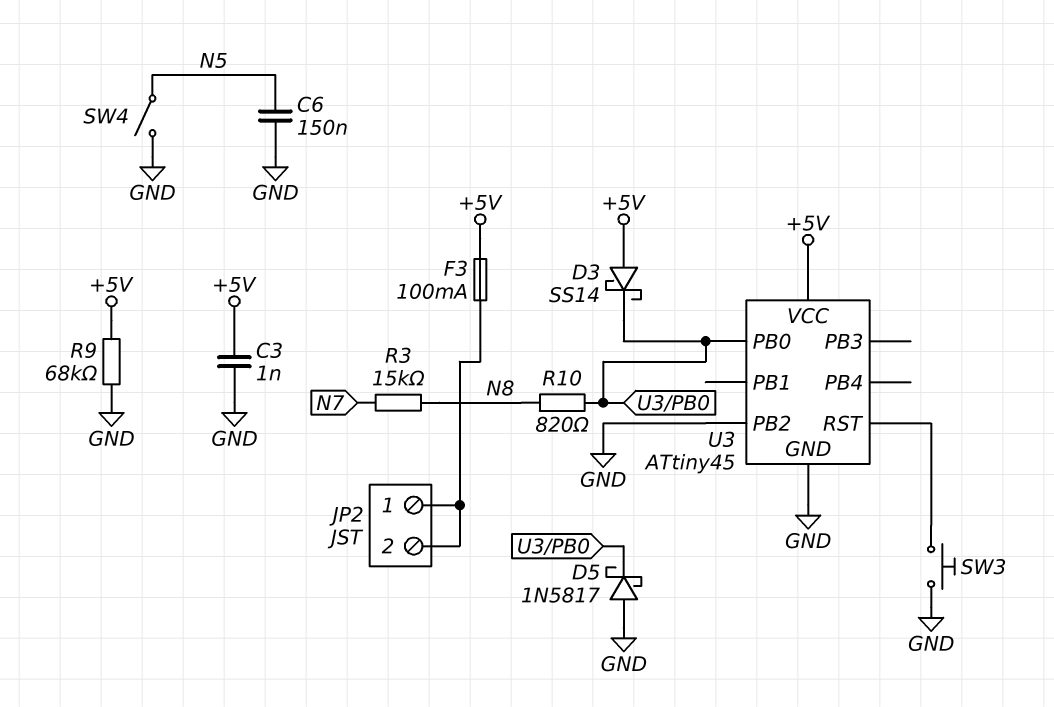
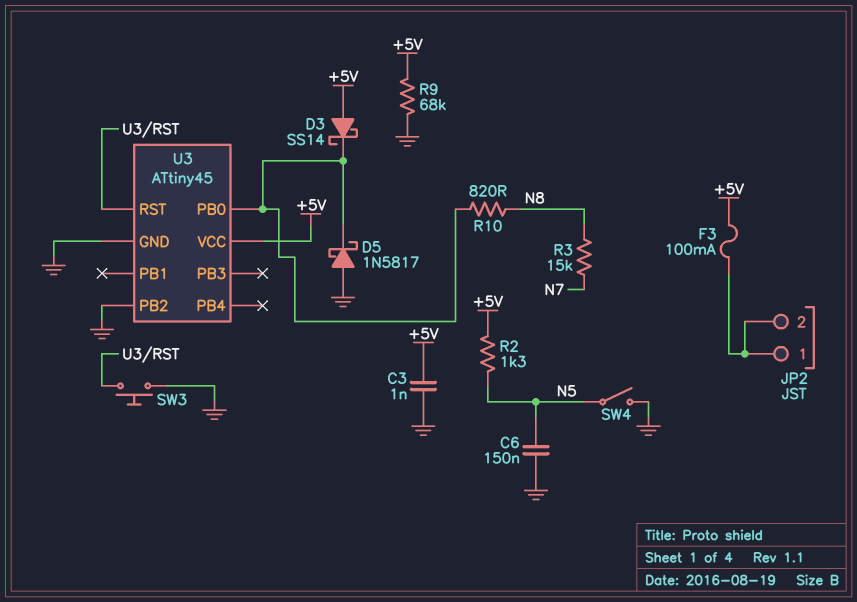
R2: none -> 1.3k (+5V, N5)

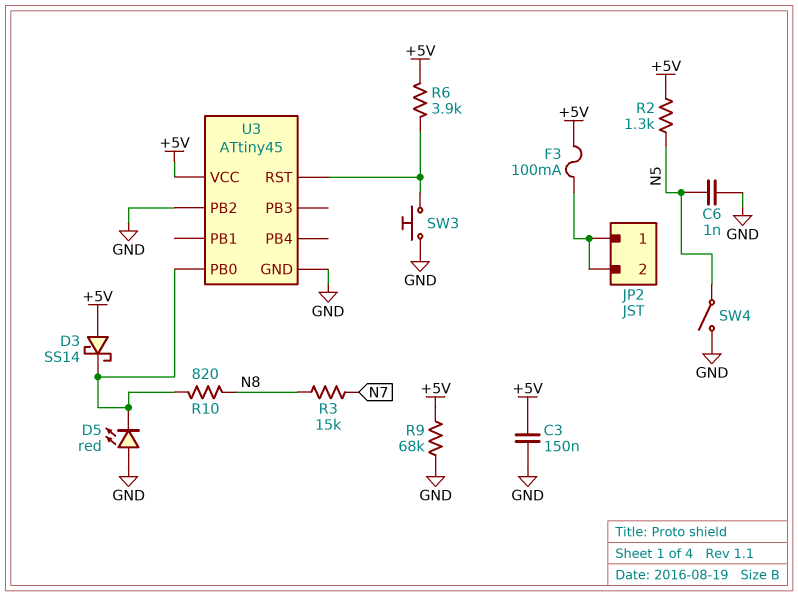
C3: 1nF (+5V, GND) -> 150nF (+5V, GND)
C6: 150nF (GND, N5) -> 1nF (GND, N5)
D5: schottky 1N5817 (A GND, K U3/PB0) -> LED red (A GND, K U3/PB0)
R6: none -> 3.9k (+5V, U3/RST)

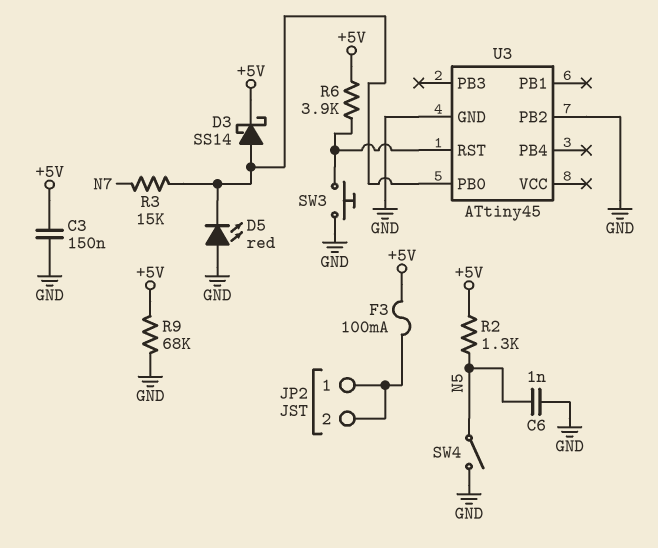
D3: schottky SS14 (A +5V, K U3/PB0) -> schottky SS14 (A U3/PB0, K +5V)
R3: 15k (N7, N8) -> 15k (N7, U3/PB0)
R10: 820 (N8, U3/PB0) -> none
U3 pin VCC: +5V -> none

